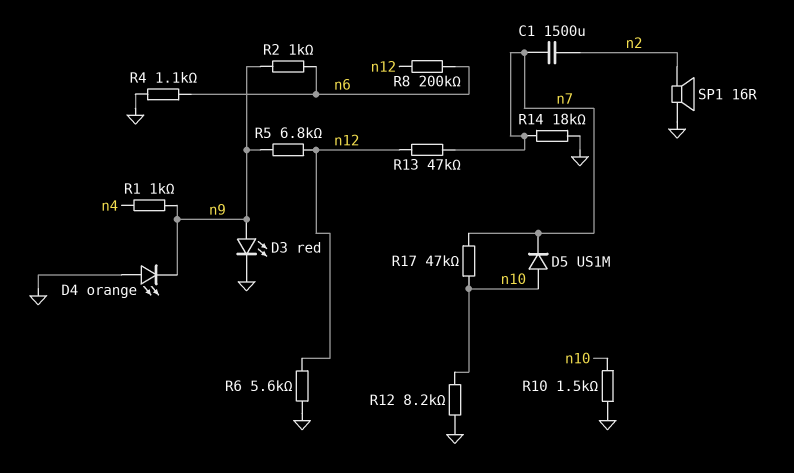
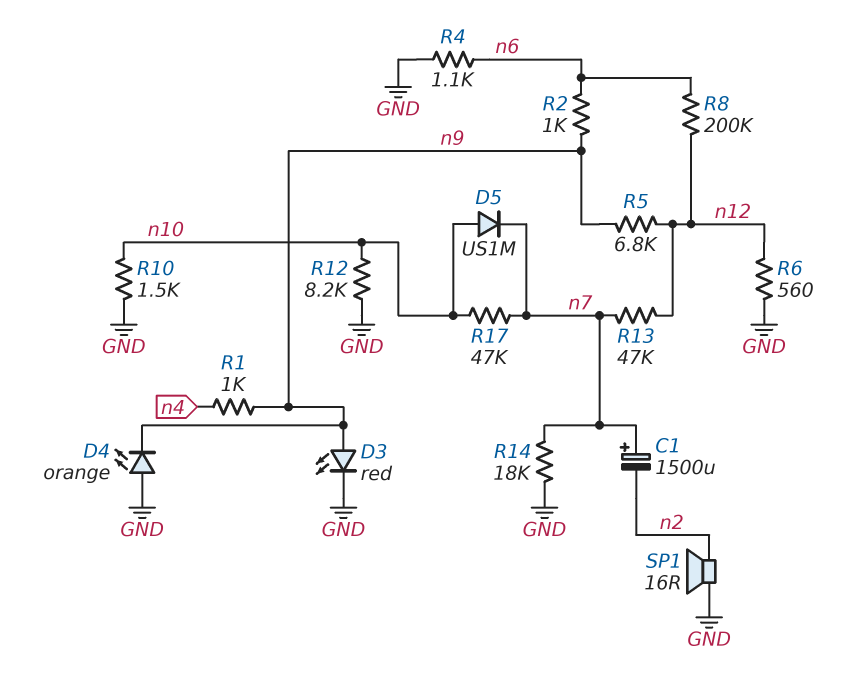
C1: 1500uF (n2, n7) -> 1500uF (plus n7, minus n2)
R6: 5.6k (GND, n12) -> 560 (GND, n12)

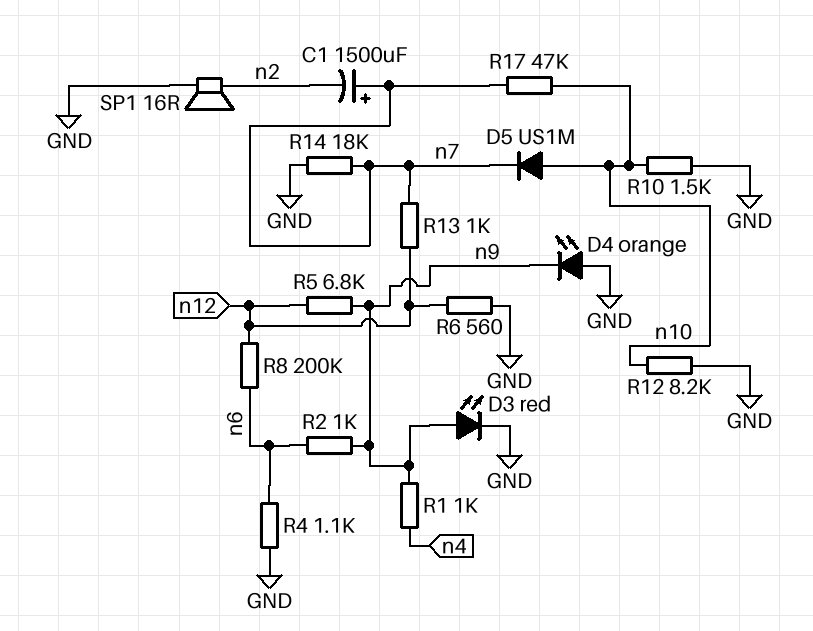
R13: 47k (n7, n12) -> 1k (n7, n12)

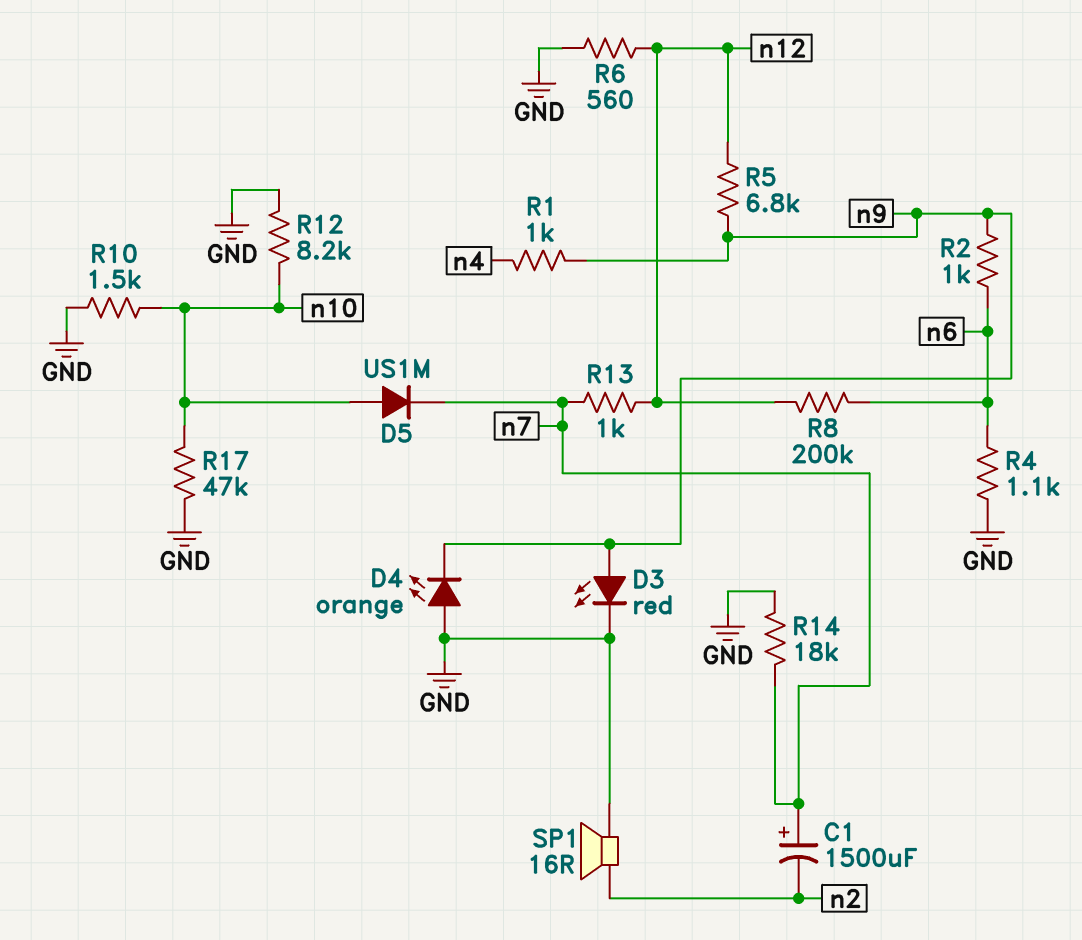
R17: 47k (n7, n10) -> 47k (GND, n10)

